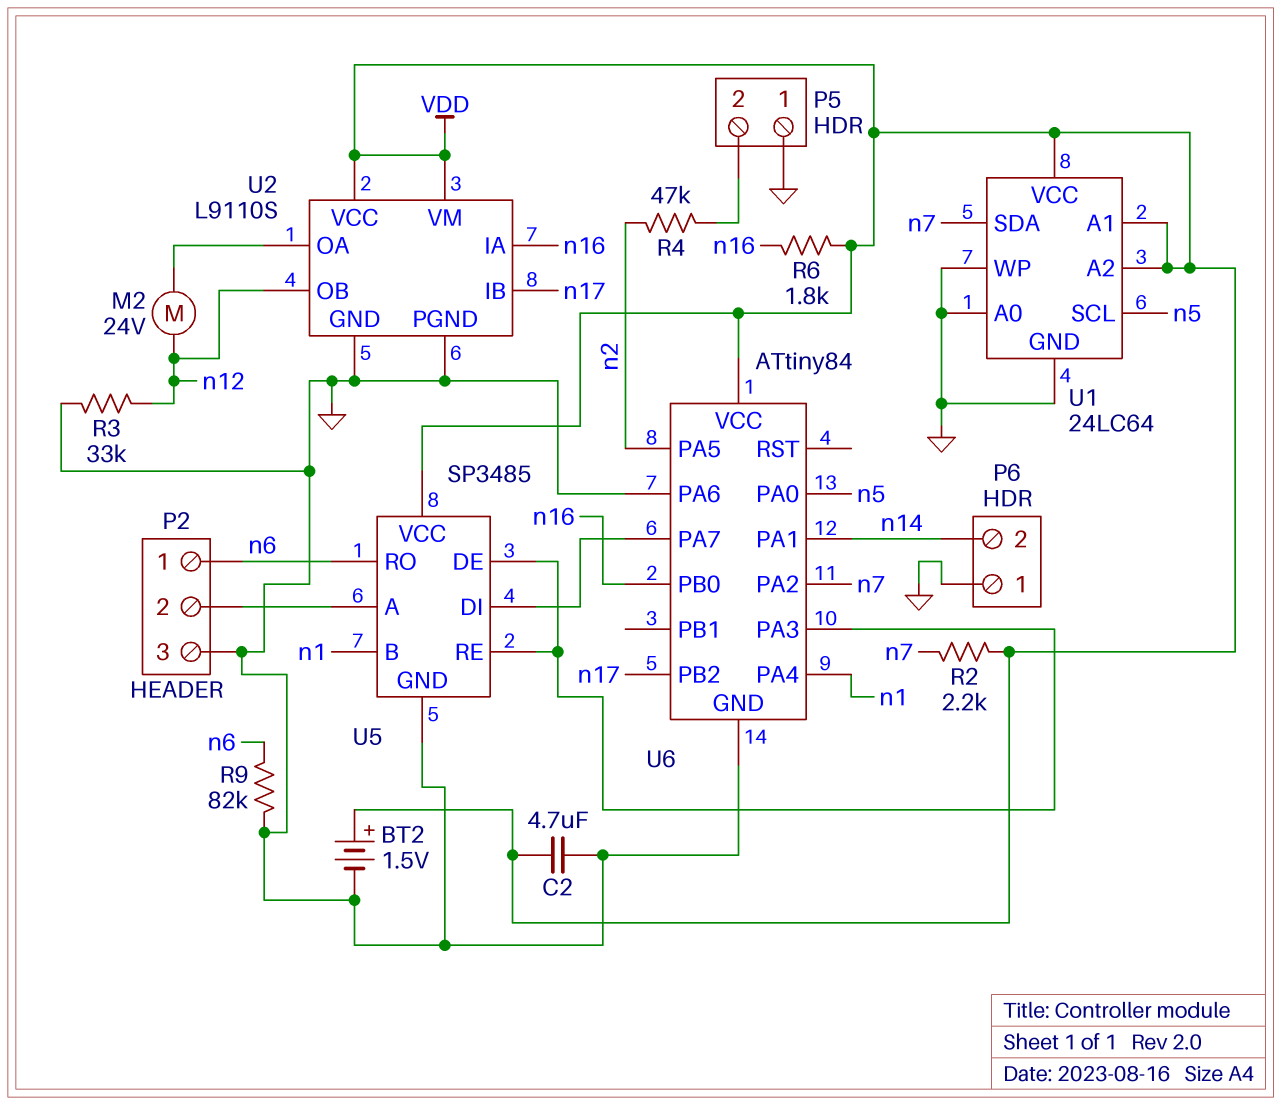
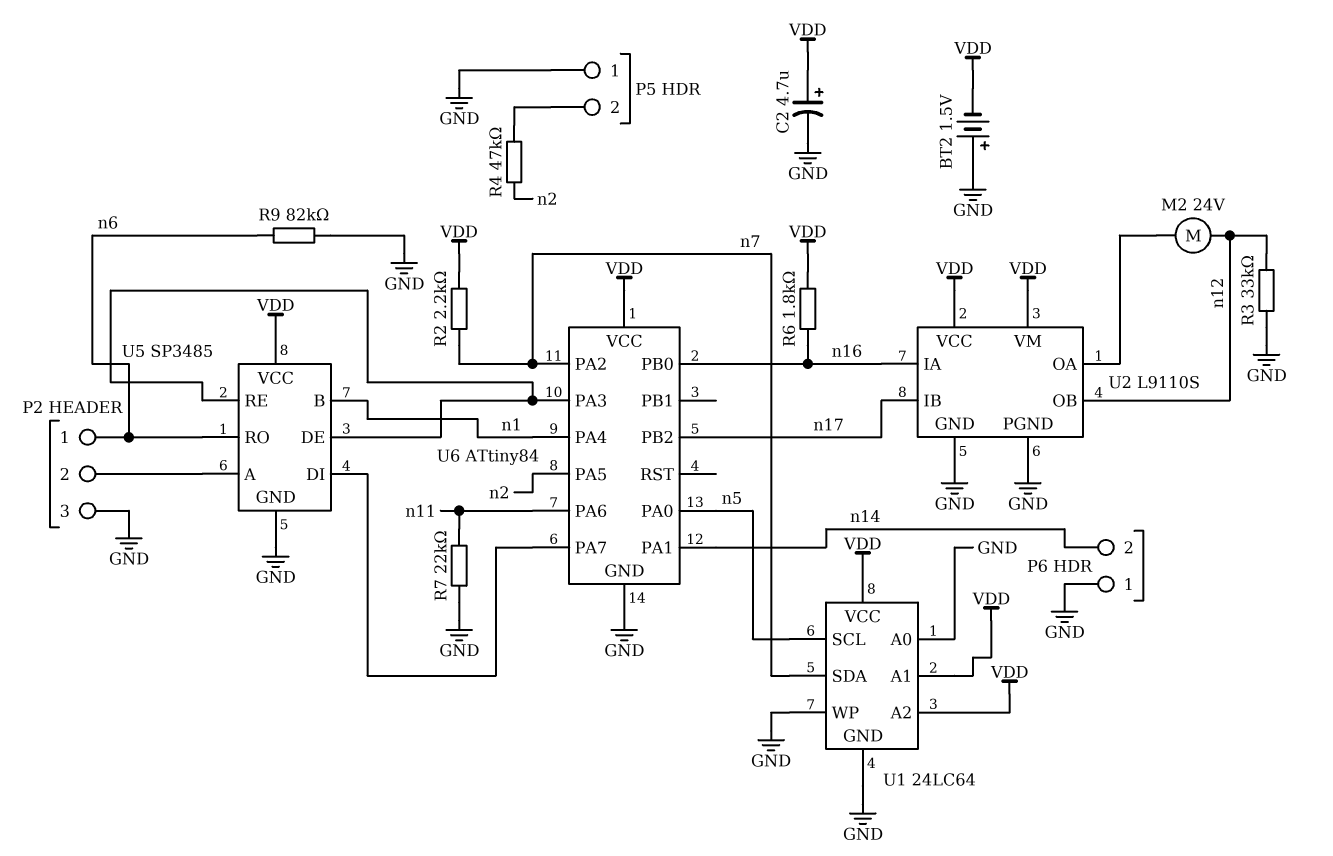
BT2: 1.5V (plus VDD, minus GND) -> 1.5V (plus GND, minus VDD)
C2: 4.7uF (GND, VDD) -> 4.7uF (plus VDD, minus GND)
R7: none -> 22k (GND, n11)
U6 pin PA6: GND -> n11

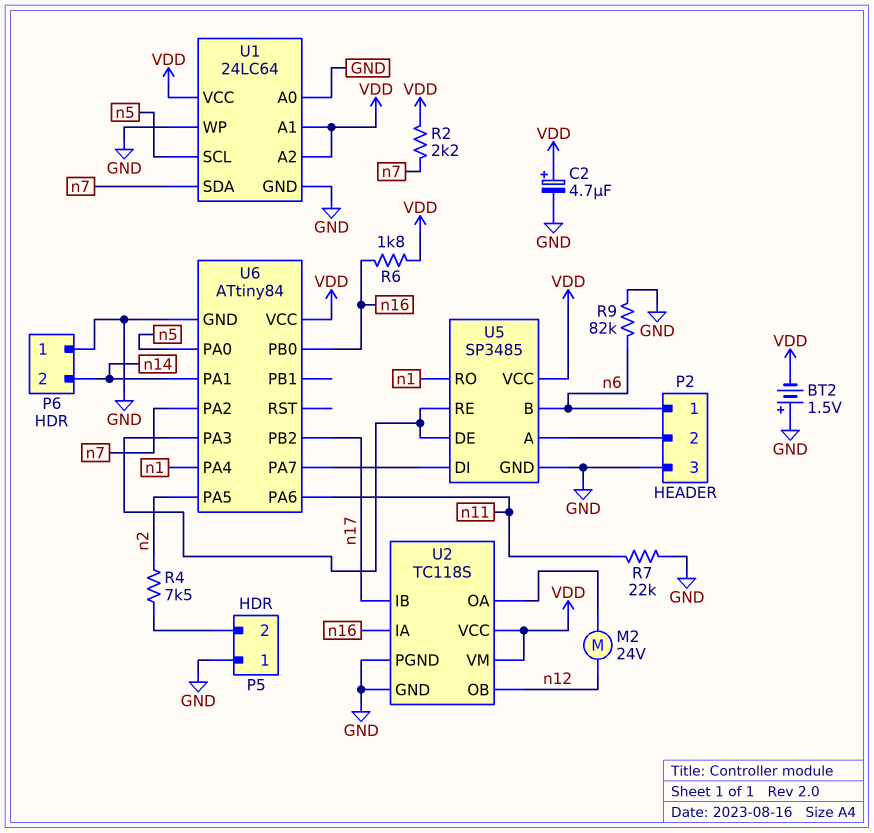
R3: 33k (GND, n12) -> none
R4: 47k (P5/2, n2) -> 7.5k (P5/2, n2)
U2: L9110S -> TC118S
U5 pin B: n1 -> n6
U5 pin RO: n6 -> n1

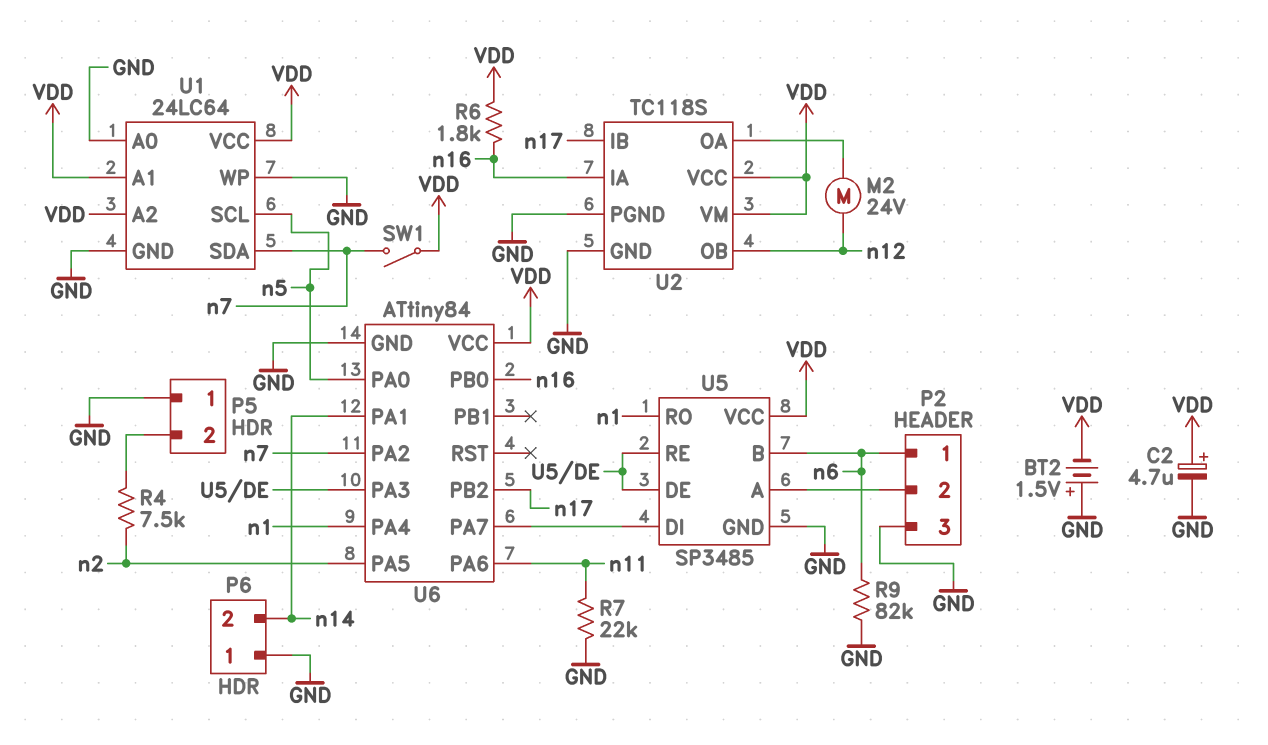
R2: 2.2k (VDD, n7) -> none
SW1: none -> switch (VDD, n7)

